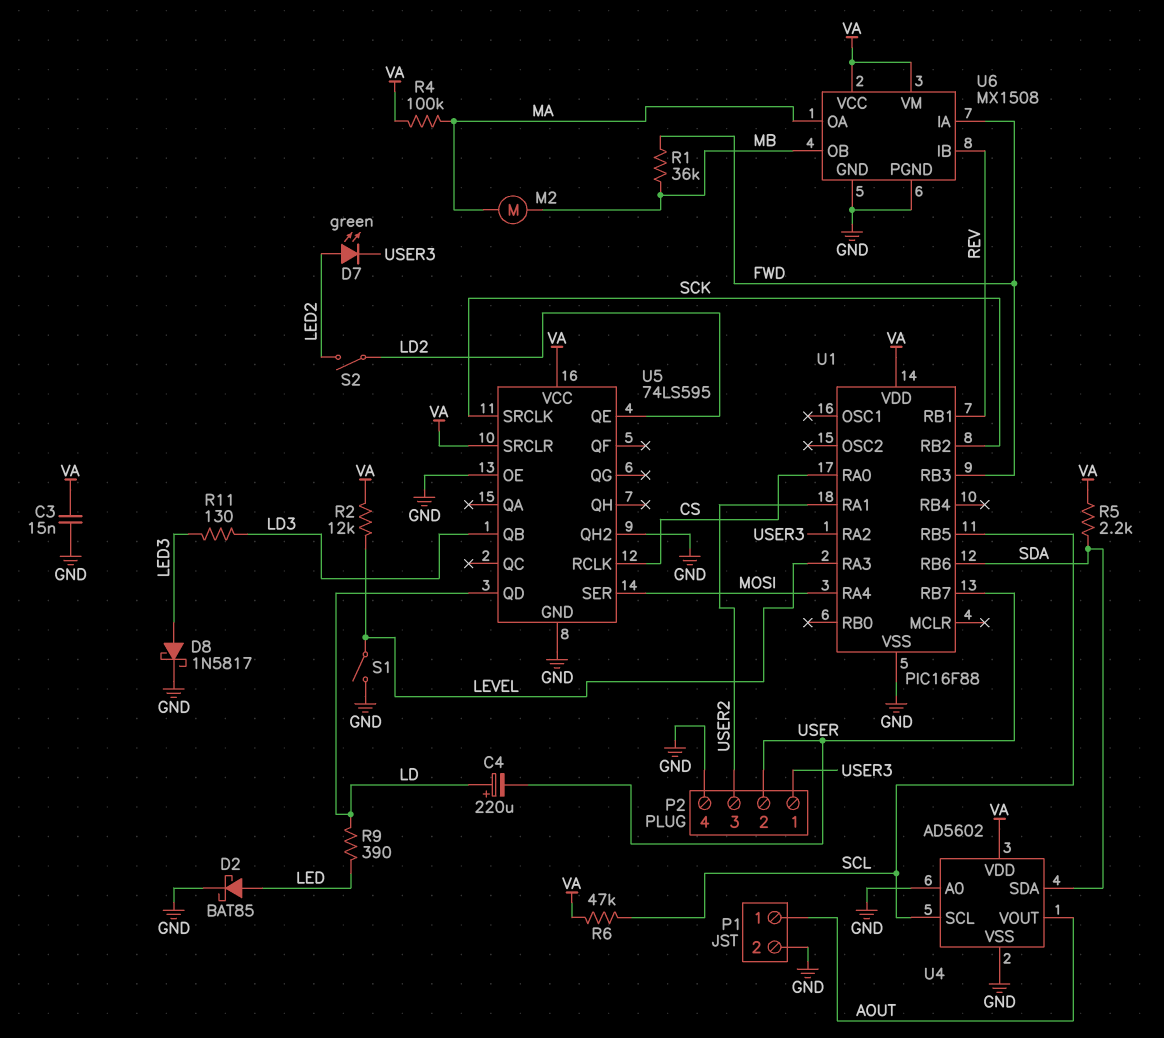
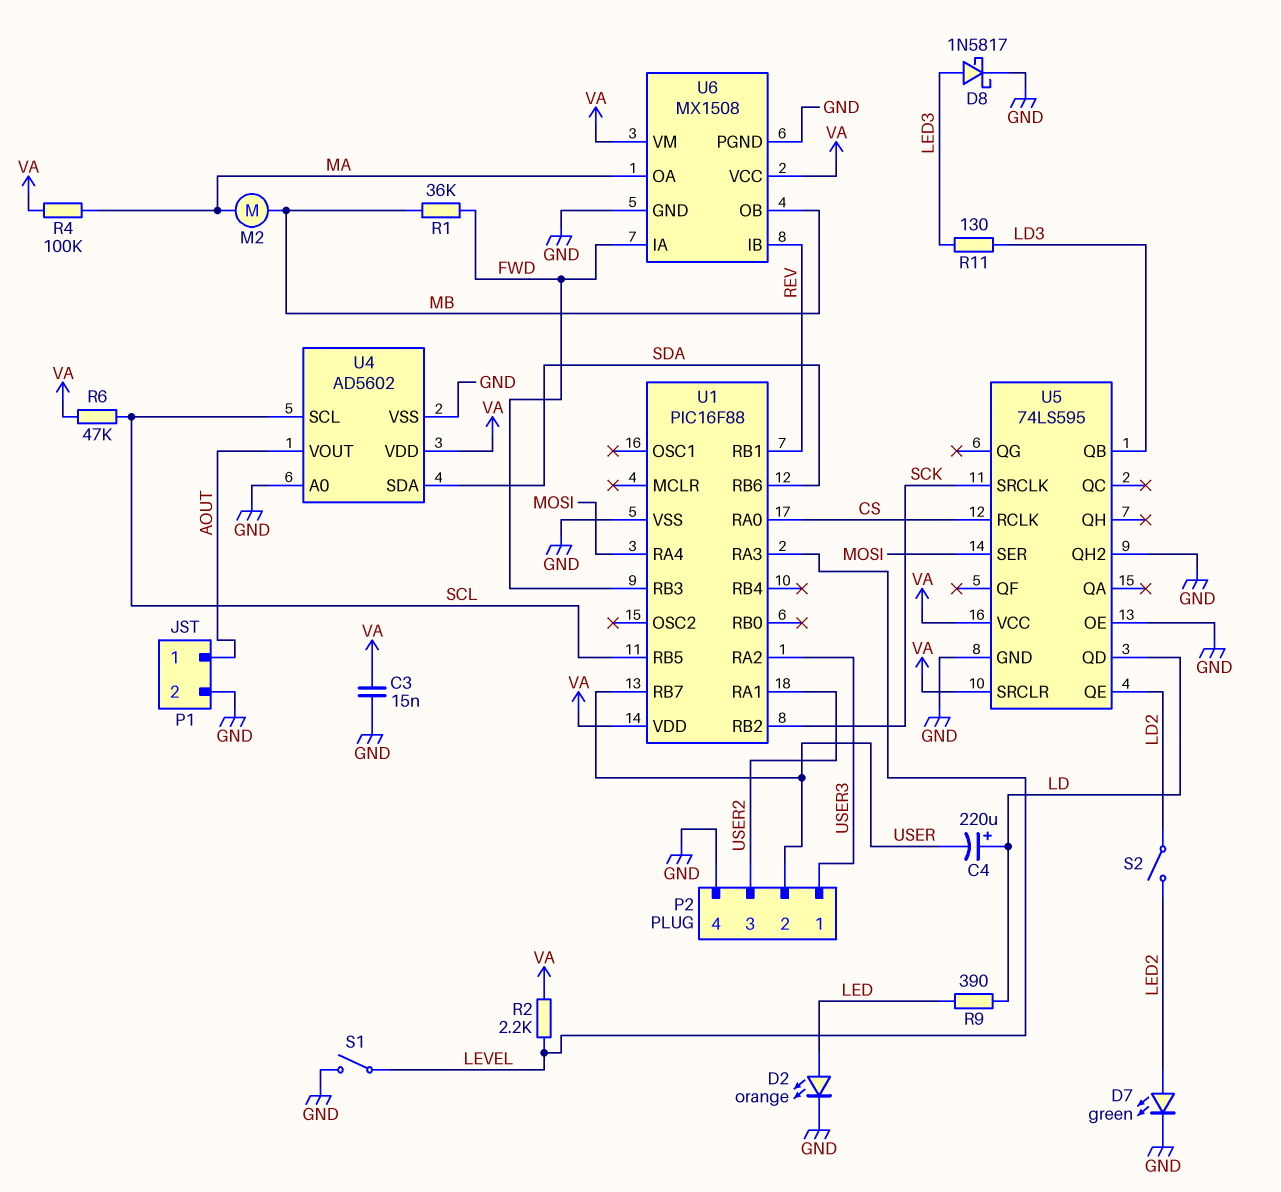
D2: schottky BAT85 (A LED, K GND) -> LED orange (A LED, K GND)
D7: LED green (A LED2, K USER3) -> LED green (A LED2, K GND)
R2: 12k (LEVEL, VA) -> 2.2k (LEVEL, VA)
R5: 2.2k (SDA, VA) -> none

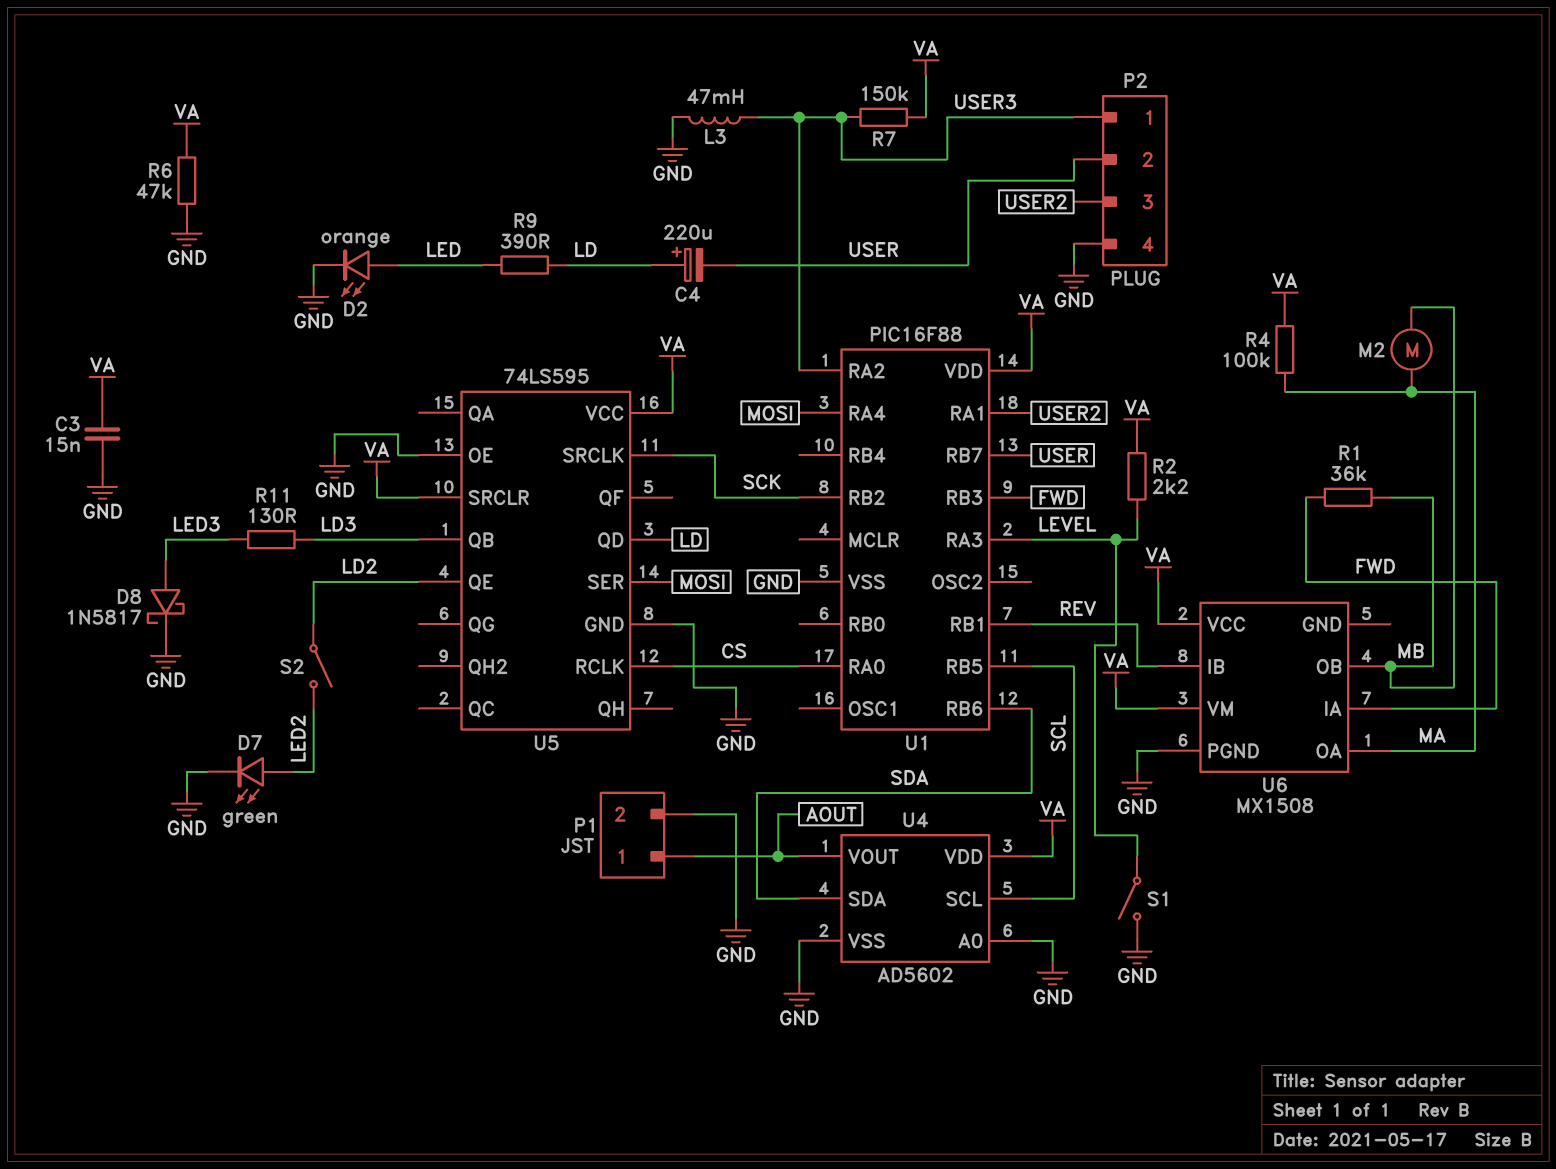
L3: none -> 47mH (GND, USER3)
R6: 47k (SCL, VA) -> 47k (GND, VA)
R7: none -> 150k (USER3, VA)
U5 pin QH2: GND -> none
U6 pin GND: GND -> none

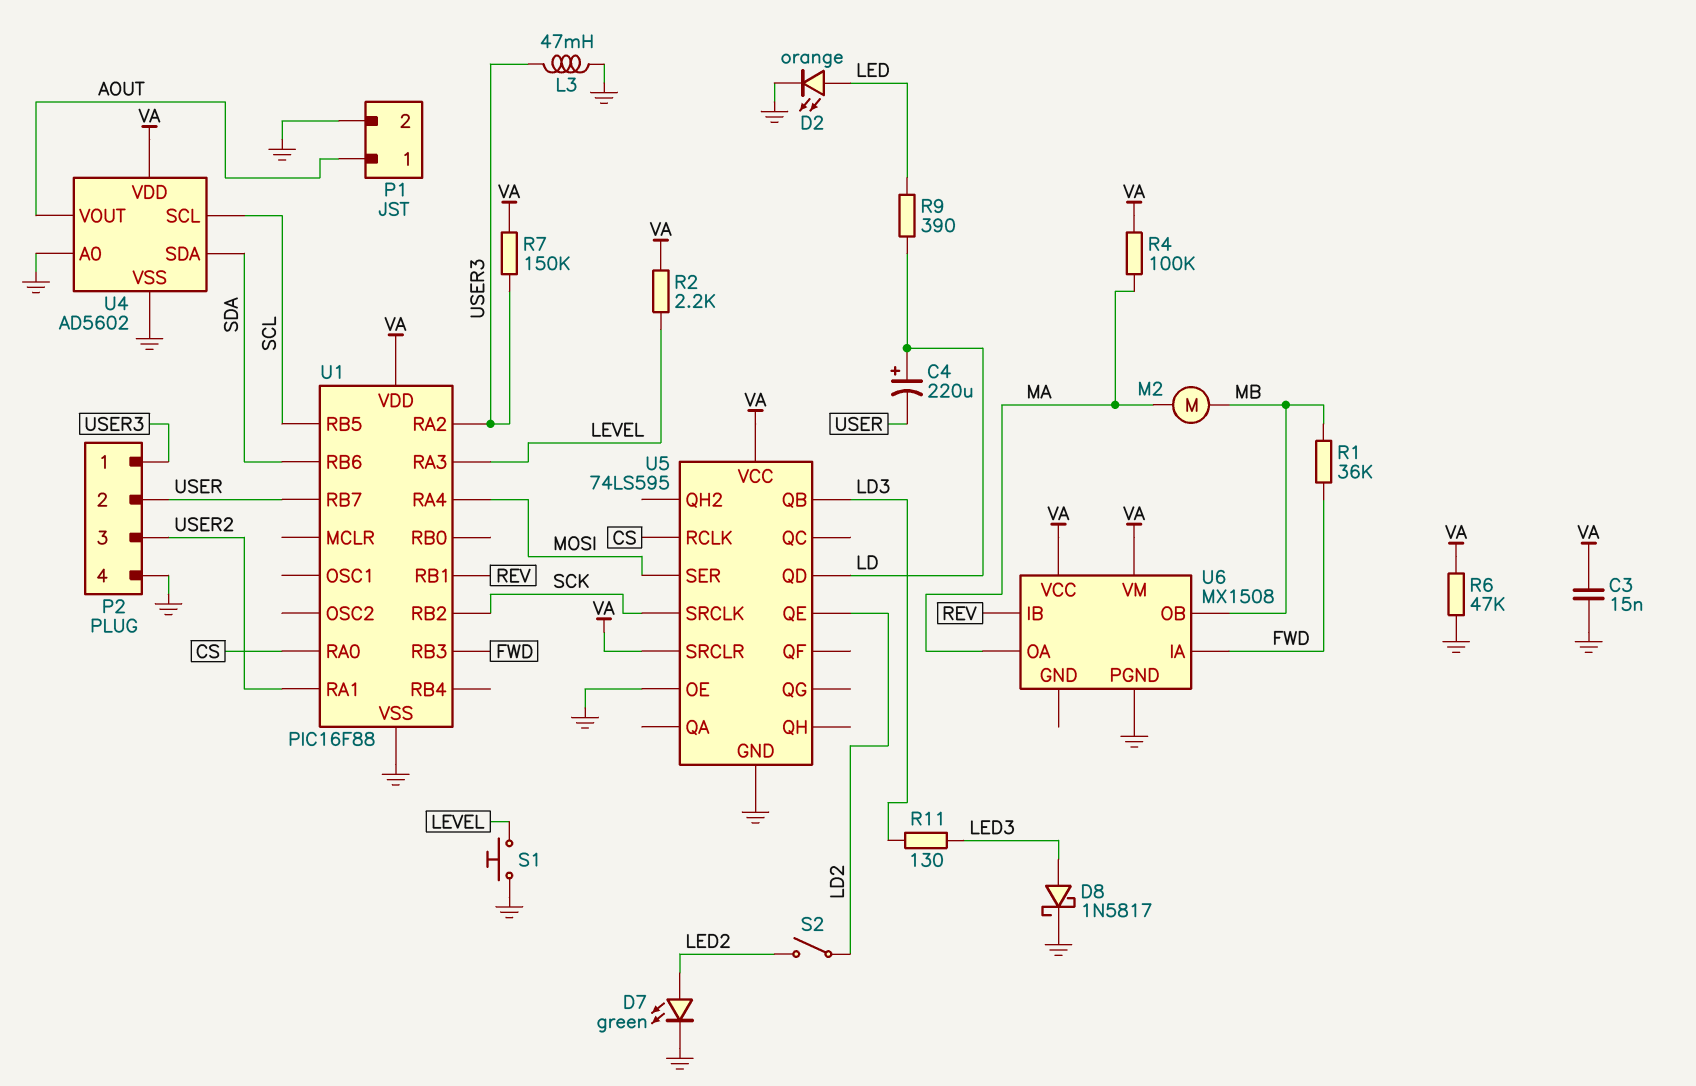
S1: switch (GND, LEVEL) -> button (GND, LEVEL)

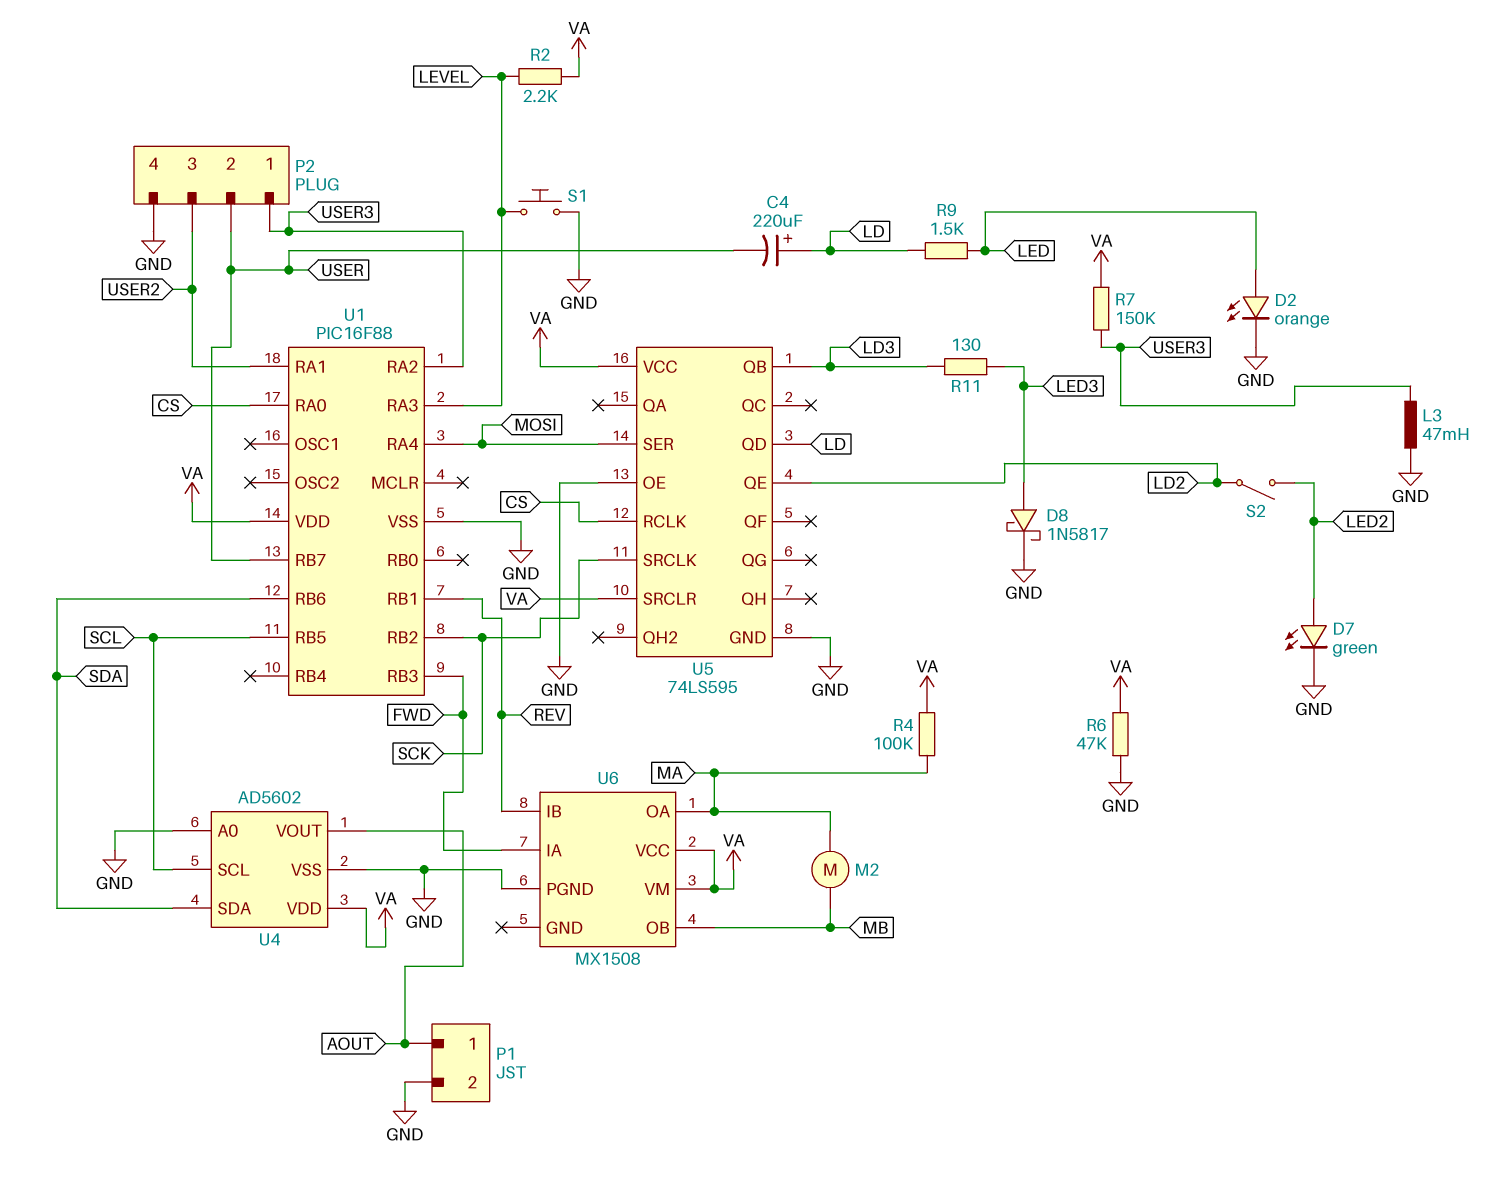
C3: 15nF (GND, VA) -> none
R1: 36k (FWD, MB) -> none
R9: 390 (LD, LED) -> 1.5k (LD, LED)

